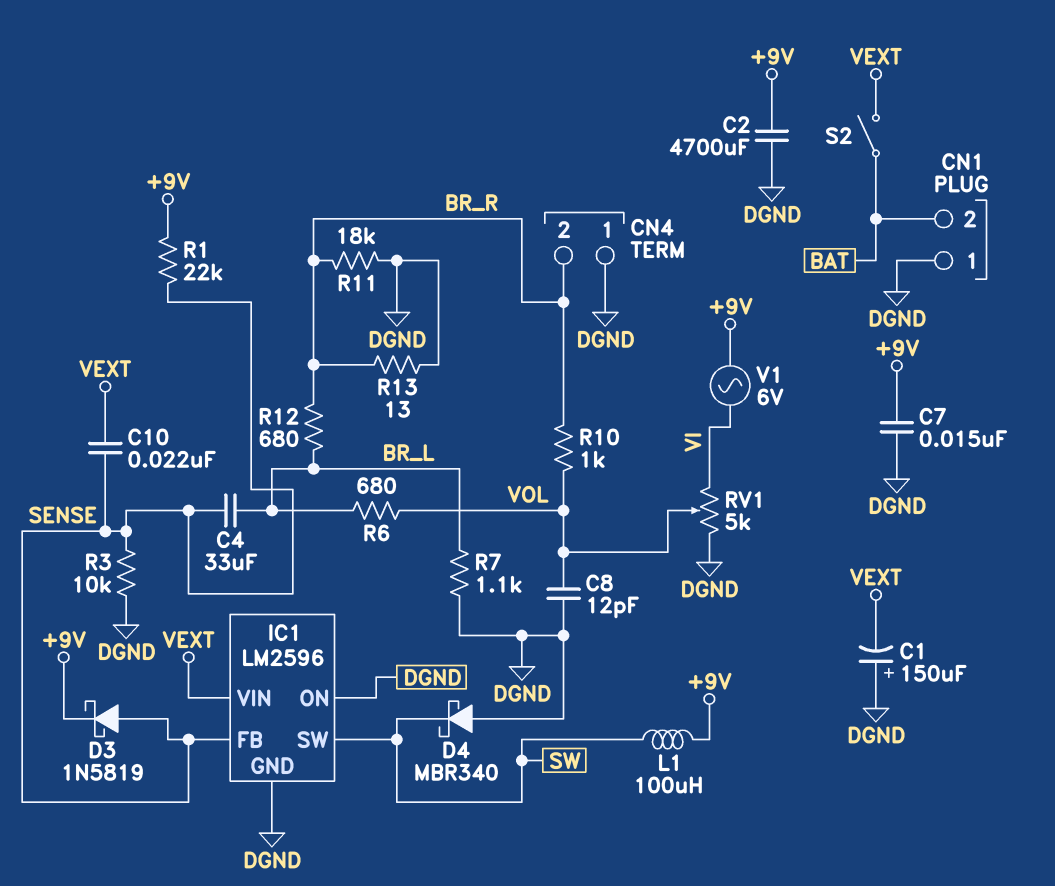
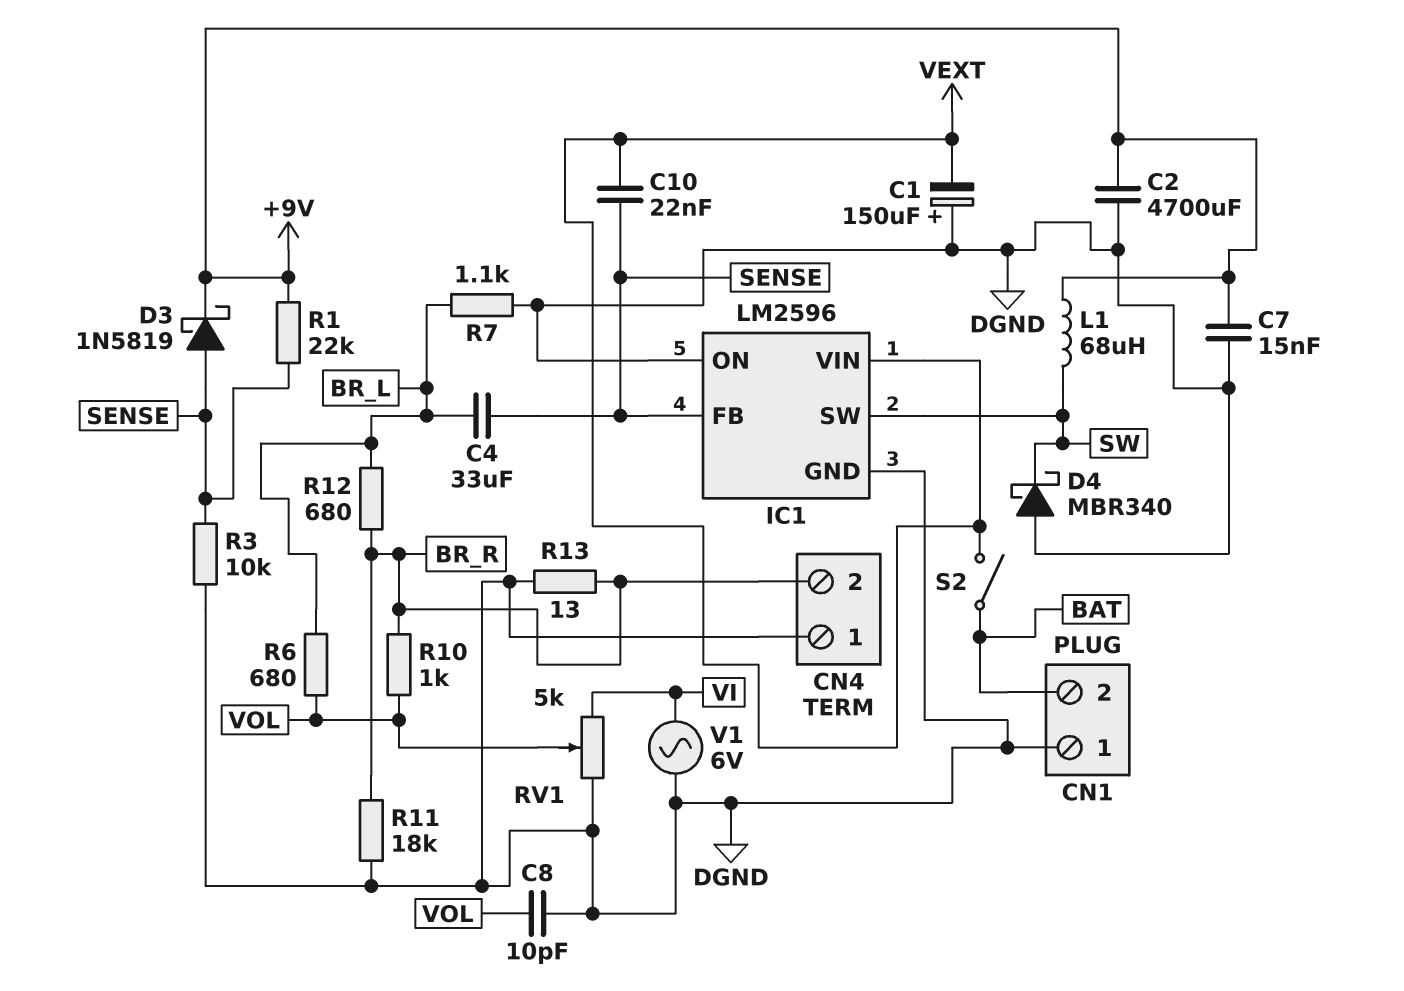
C8: 12pF (DGND, VOL) -> 10pF (DGND, VOL)
L1: 100uH (+9V, SW) -> 68uH (+9V, SW)
V1: AC 6V (+9V, VI) -> AC 6V (DGND, VI)

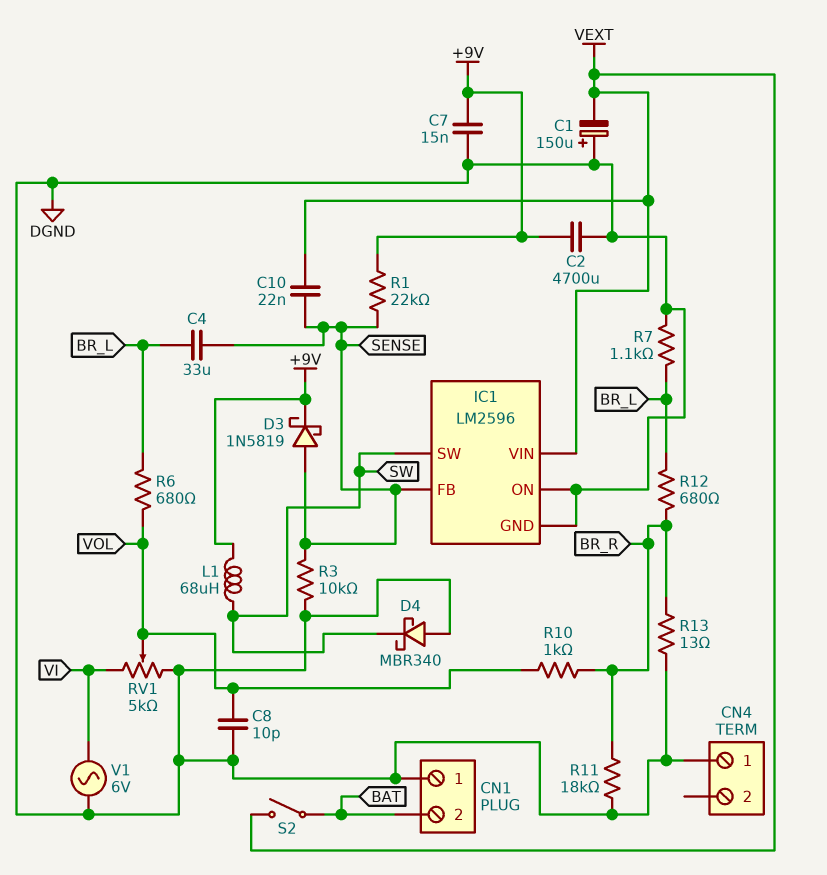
CN4 pin 2: BR_R -> none

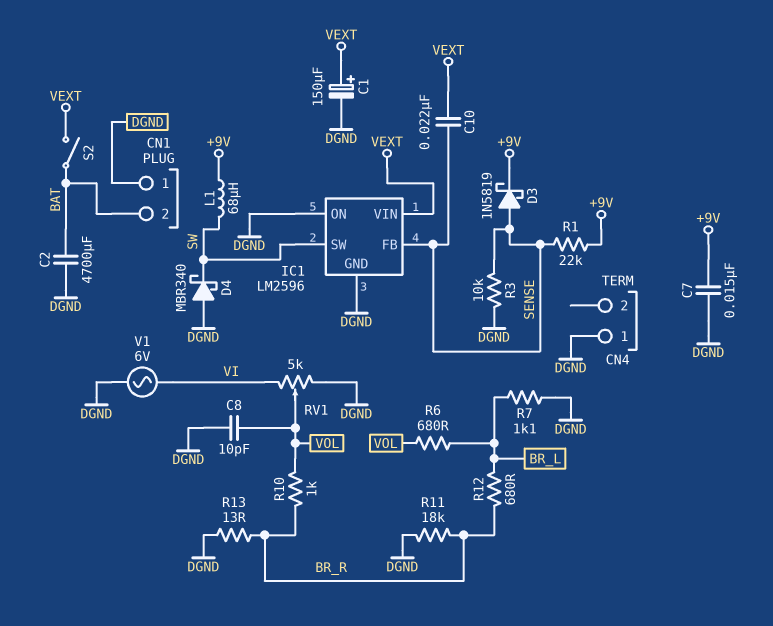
C1: 150uF (plus DGND, minus VEXT) -> 150uF (plus VEXT, minus DGND)
C2: 4700uF (+9V, DGND) -> 4700uF (BAT, DGND)
C4: 33uF (BR_L, SENSE) -> none

